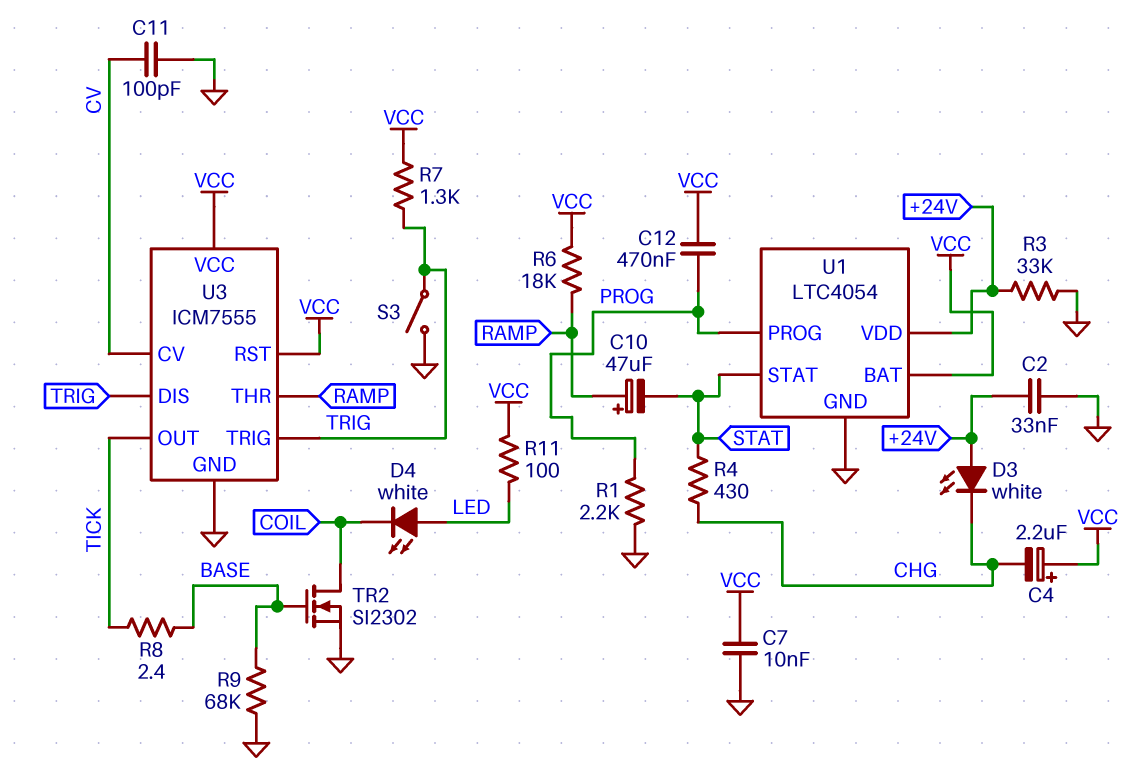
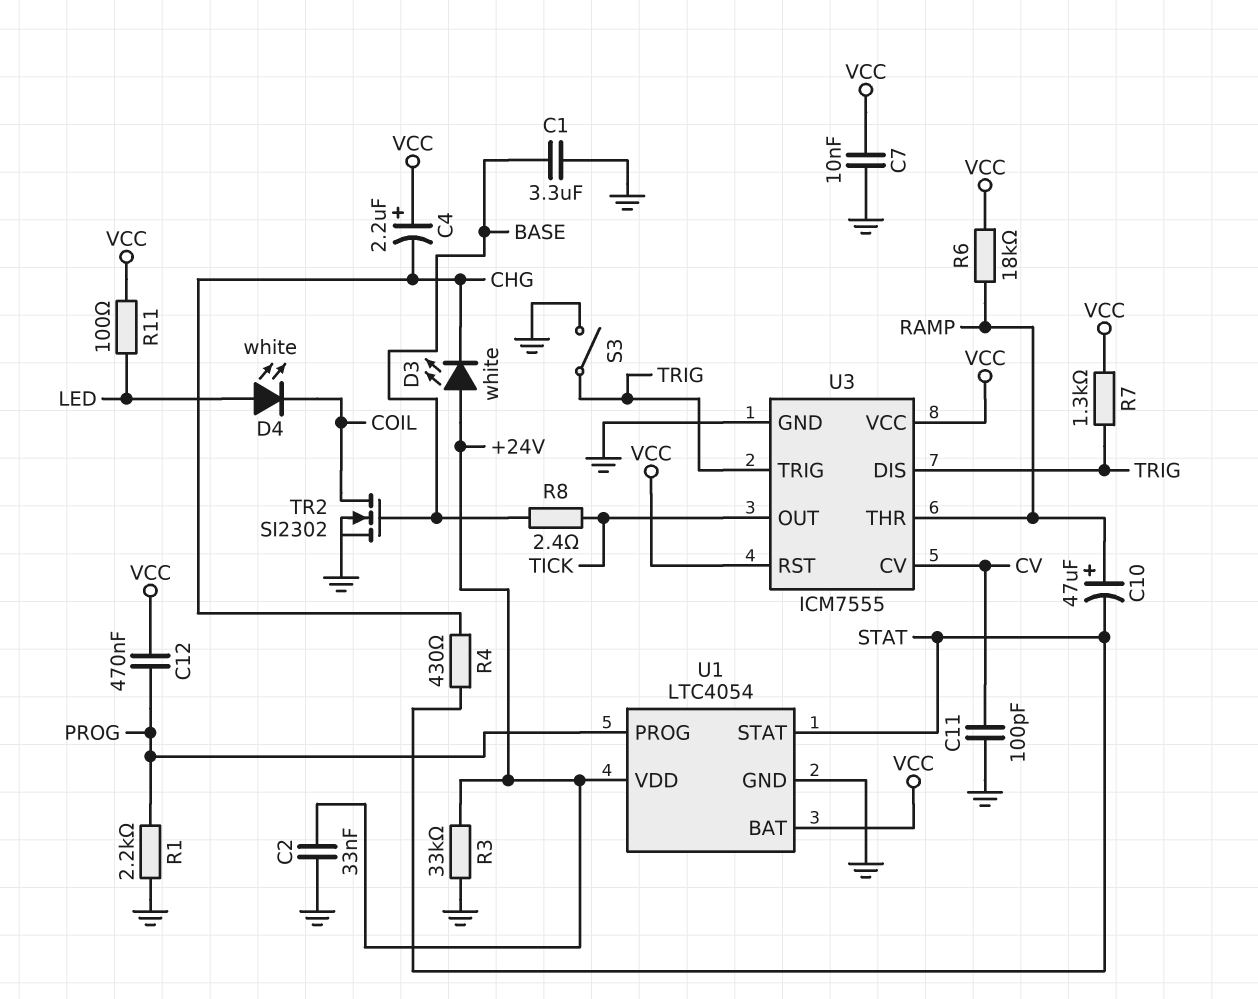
C1: none -> 3.3uF (BASE, GND)
R9: 68k (BASE, GND) -> none

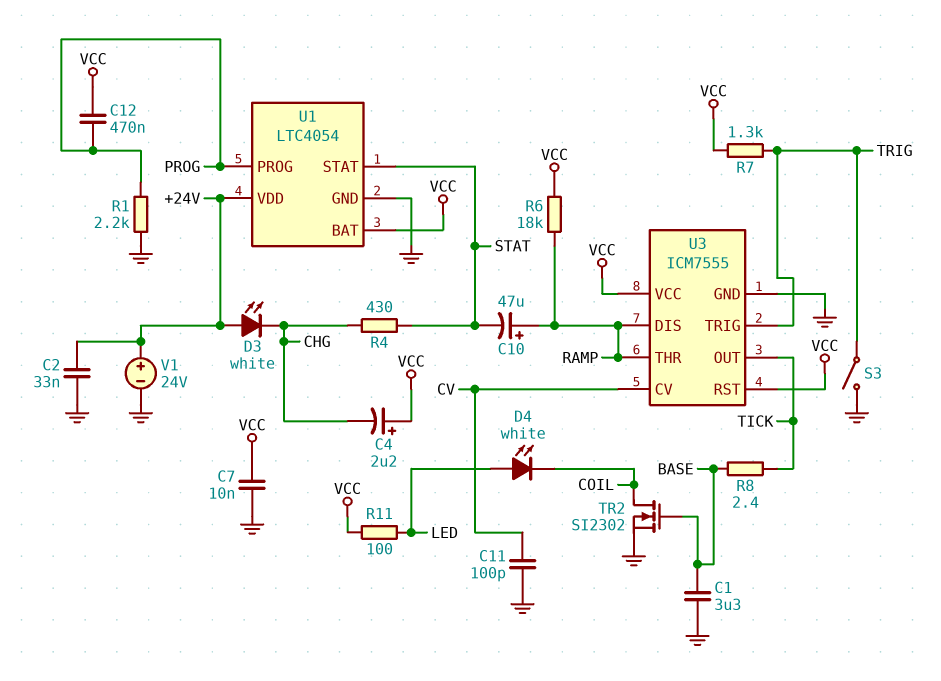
R3: 33k (+24V, GND) -> none
U3 pin DIS: TRIG -> RAMP
V1: none -> 24V (plus +24V, minus GND)

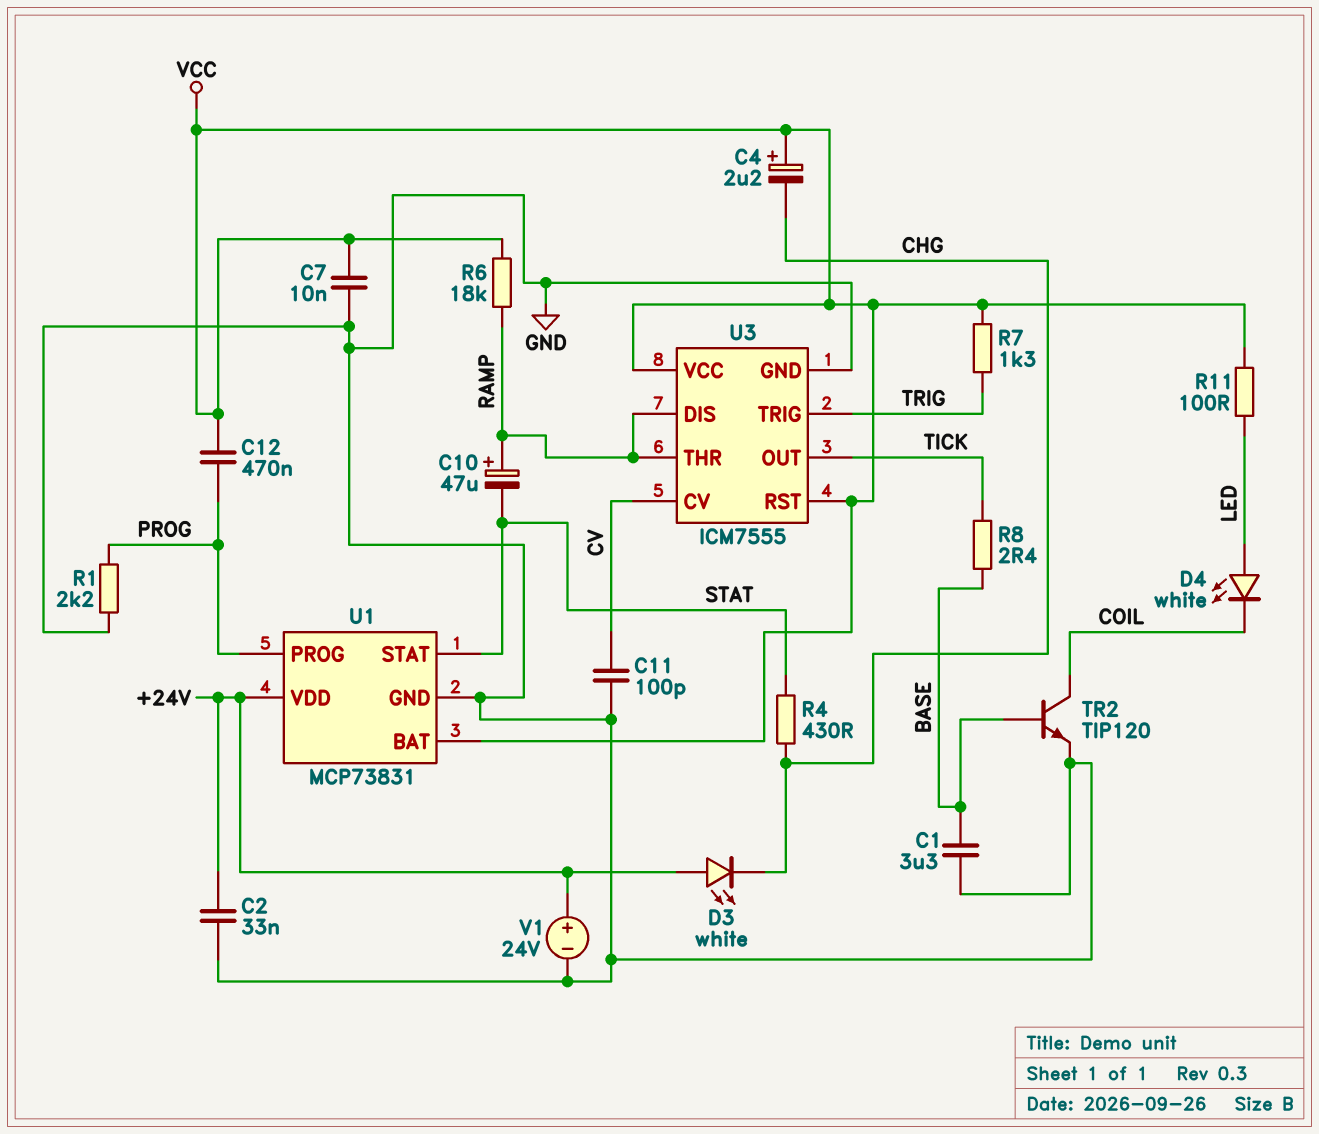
S3: switch (GND, TRIG) -> none
TR2: NMOS SI2302 (G BASE, D COIL, S GND) -> NPN TIP120 (B BASE, C COIL, E GND)
U1: LTC4054 -> MCP73831

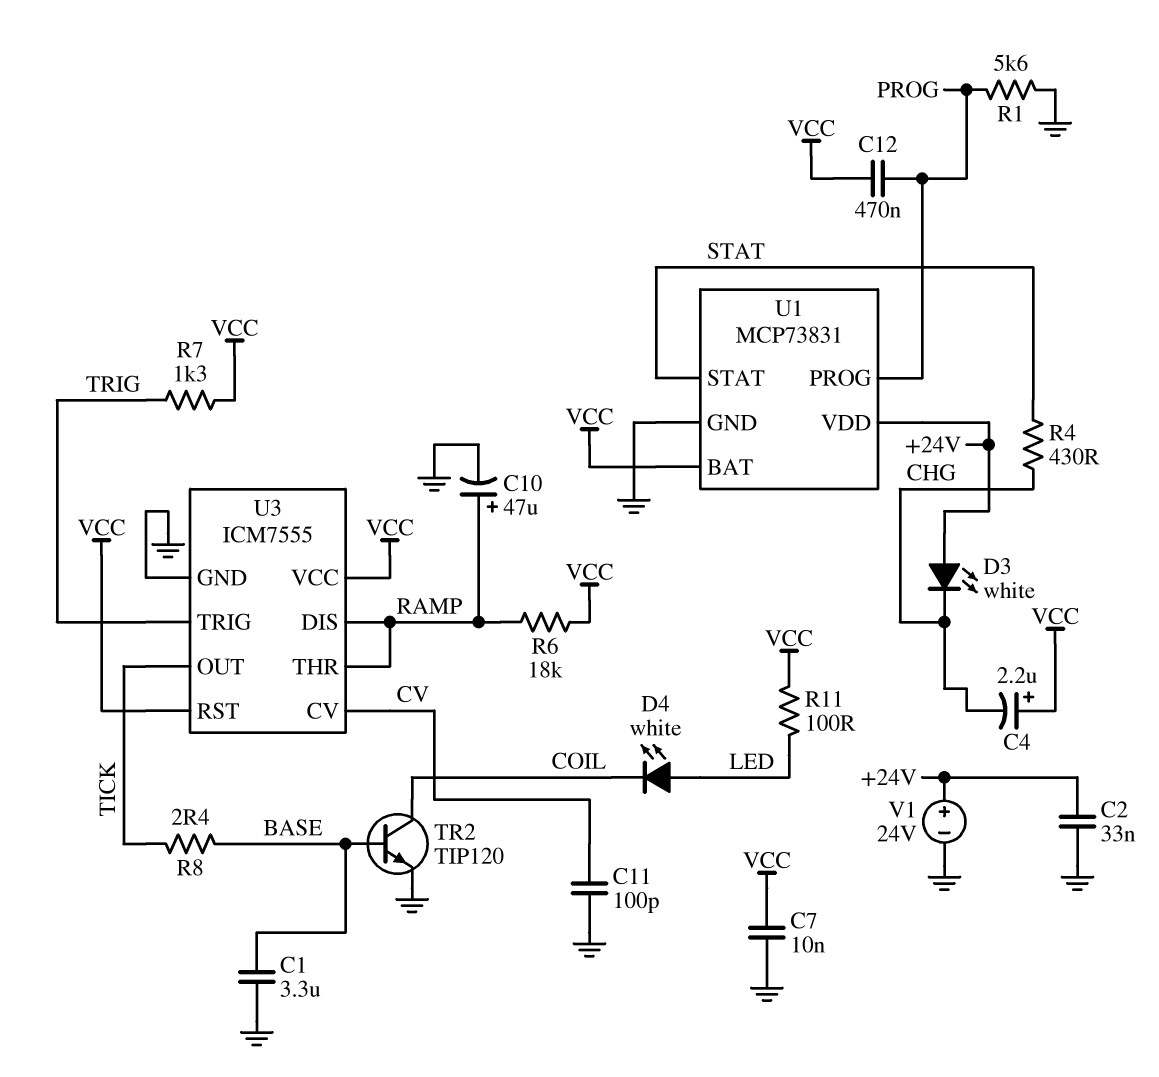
C10: 47uF (plus RAMP, minus STAT) -> 47uF (plus RAMP, minus GND)
R1: 2.2k (GND, PROG) -> 5.6k (GND, PROG)

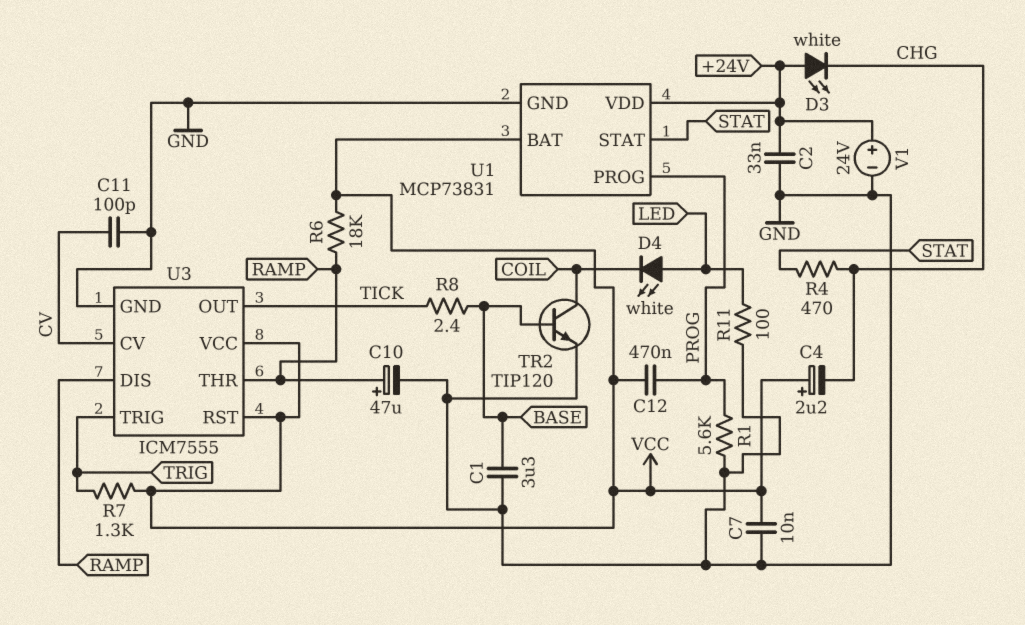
R4: 430 (CHG, STAT) -> 470 (CHG, STAT)
R11: 100 (LED, VCC) -> 100 (GND, LED)

